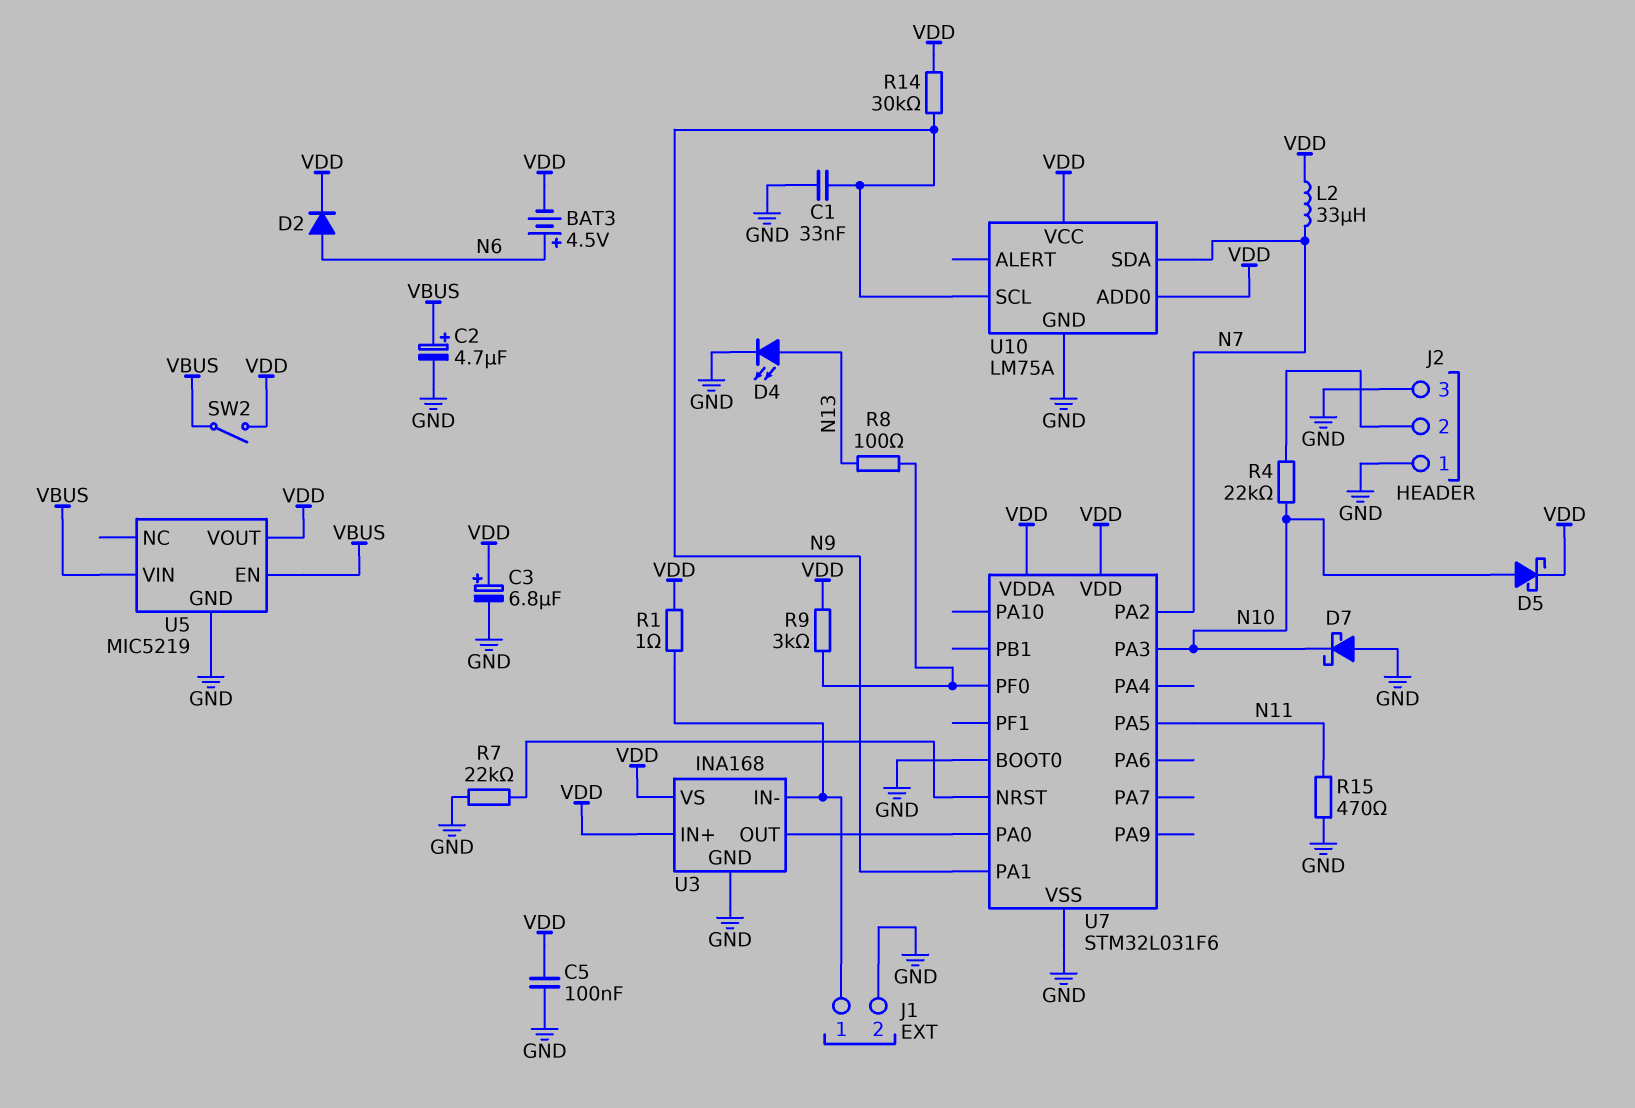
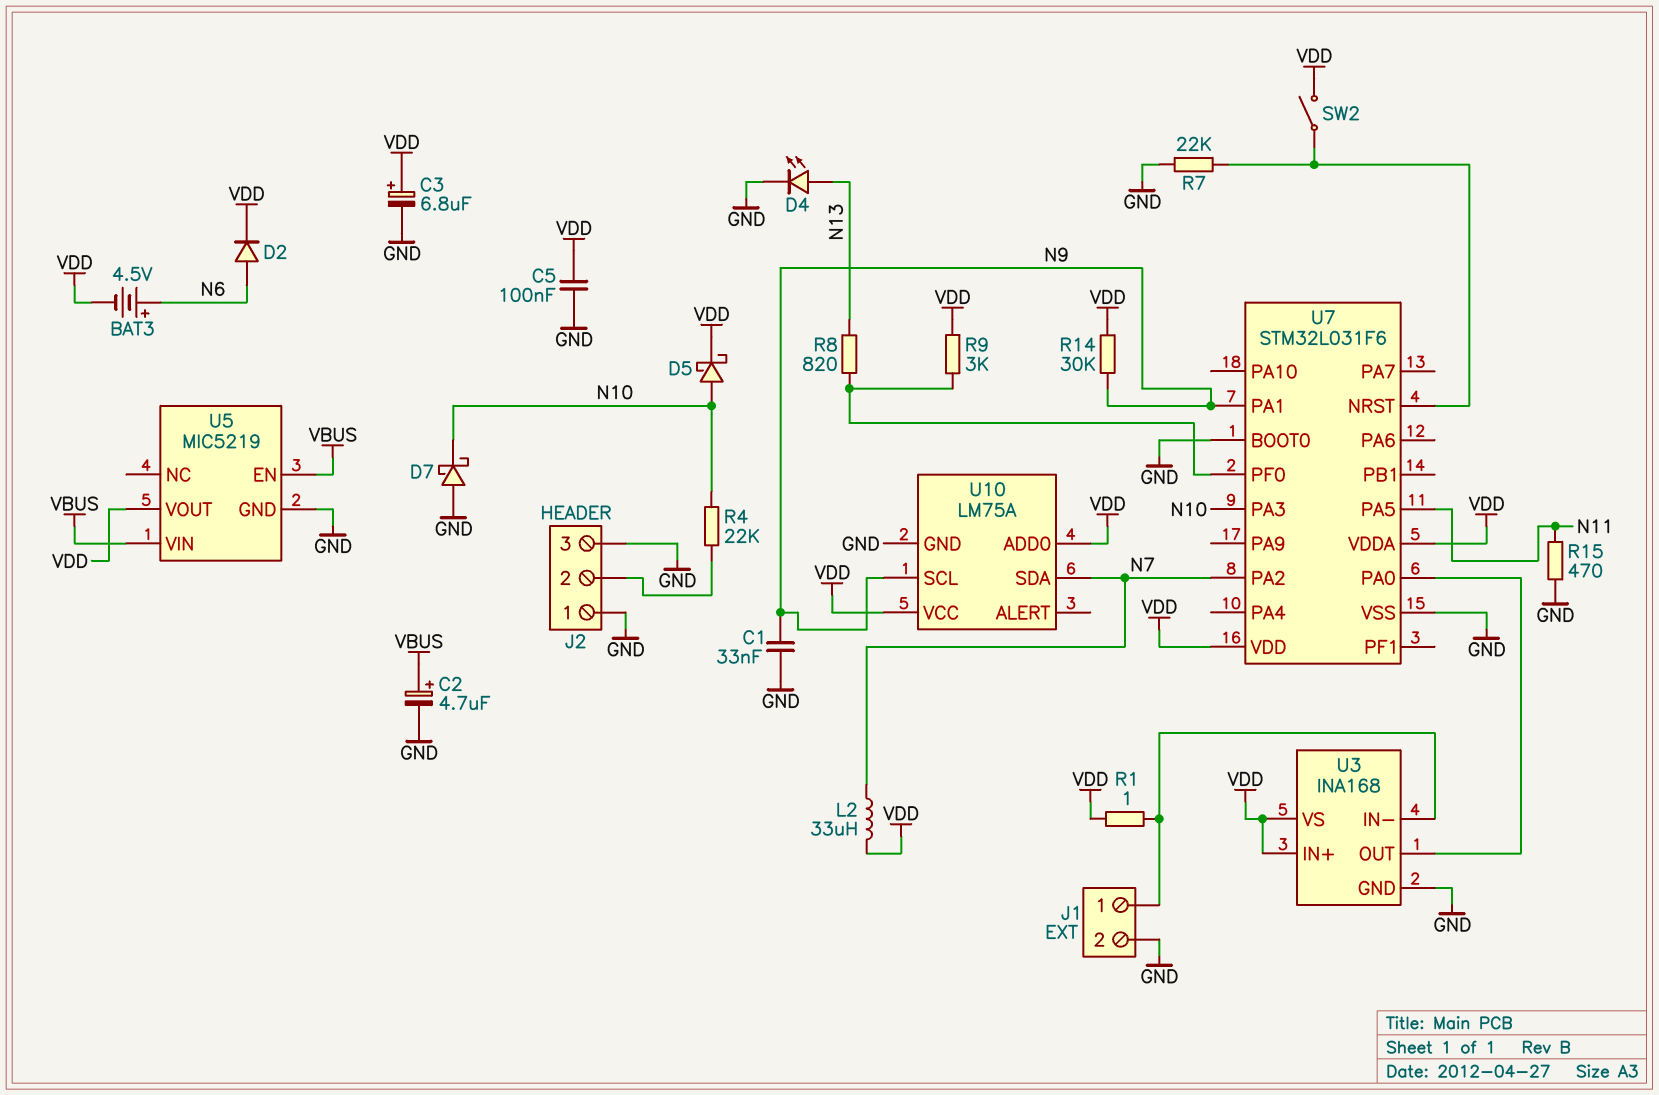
R8: 100 (N13, U7/PF0) -> 820 (N13, U7/PF0)
SW2: switch (VBUS, VDD) -> switch (U7/NRST, VDD)

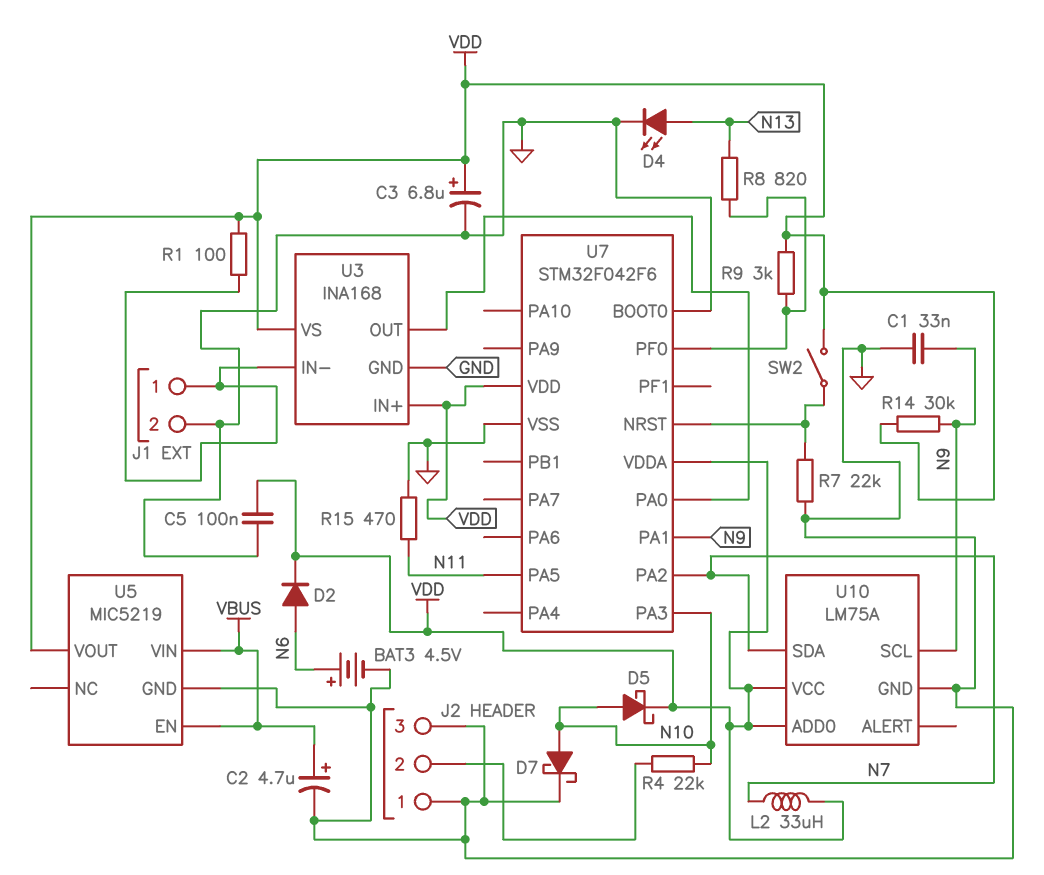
BAT3: 4.5V (plus N6, minus VDD) -> 4.5V (plus N6, minus GND)
D7: schottky (A GND, K N10) -> schottky (A N10, K GND)
R1: 1 (J1/1, VDD) -> 100 (J1/1, VDD)
U7: STM32L031F6 -> STM32F042F6

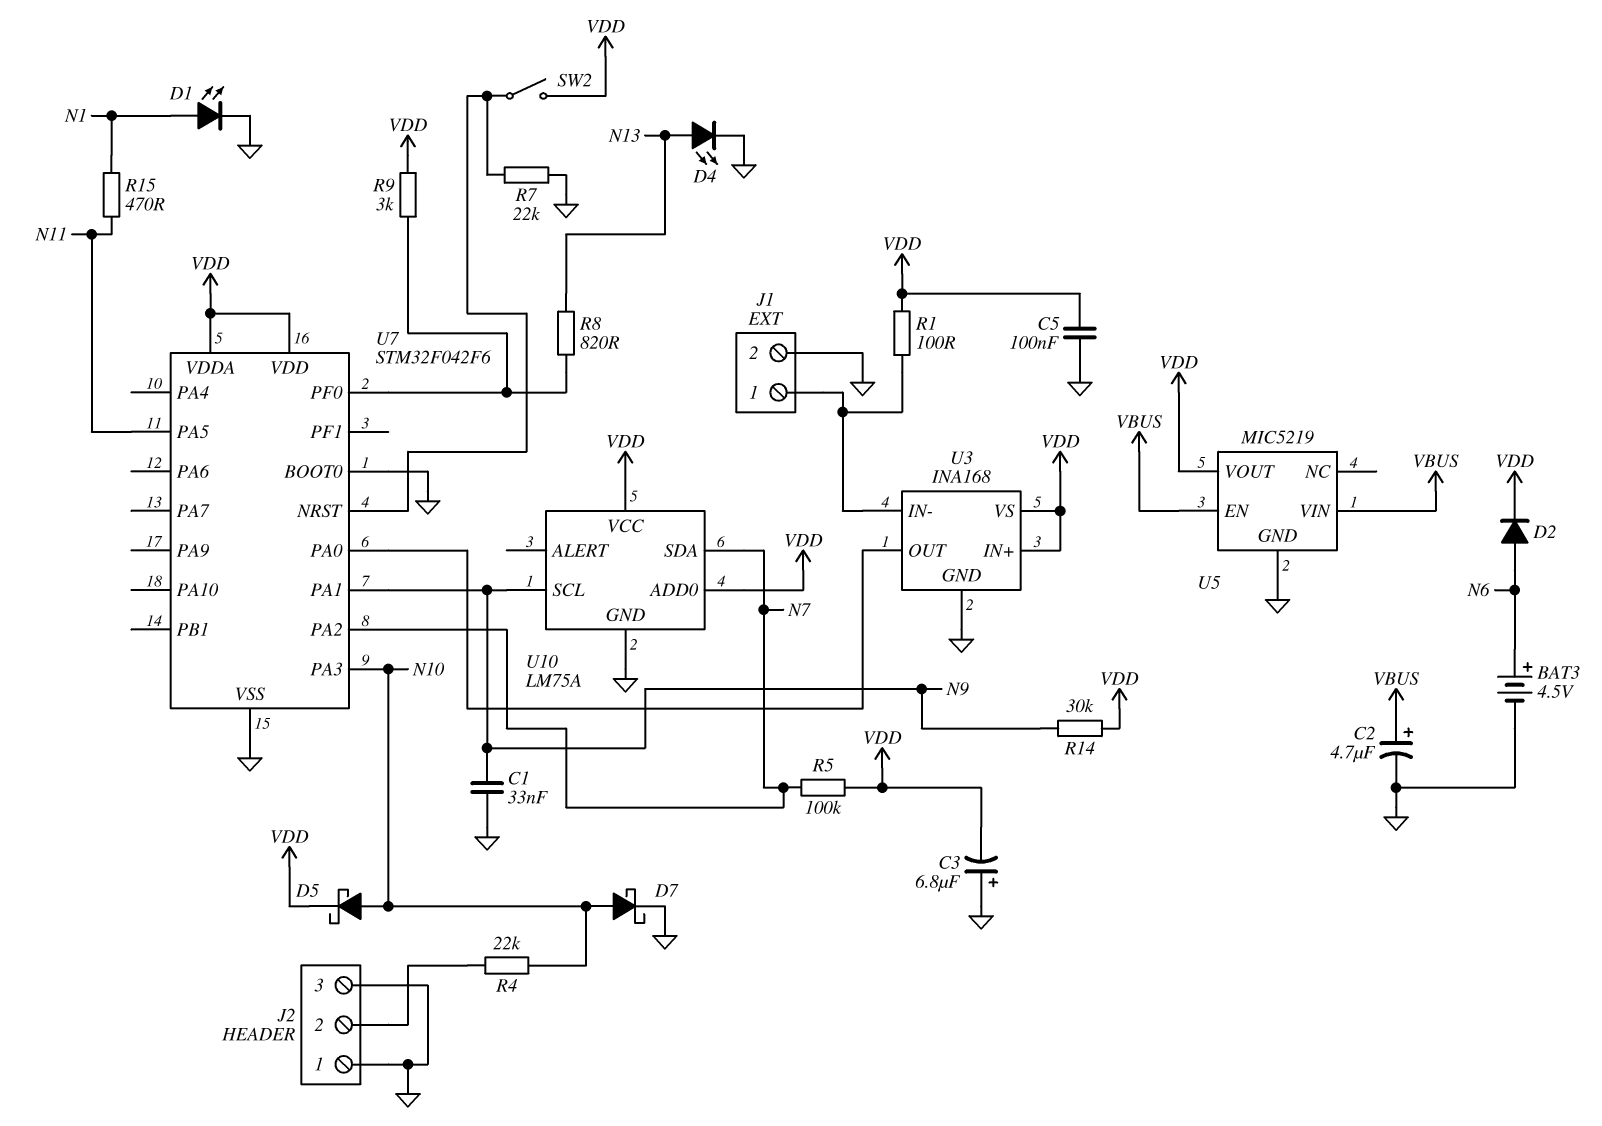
C3: 6.8uF (plus VDD, minus GND) -> 6.8uF (plus GND, minus VDD)
D1: none -> LED (A N1, K GND)
L2: 33uH (N7, VDD) -> none
R5: none -> 100k (N7, VDD)
R15: 470 (GND, N11) -> 470 (N1, N11)

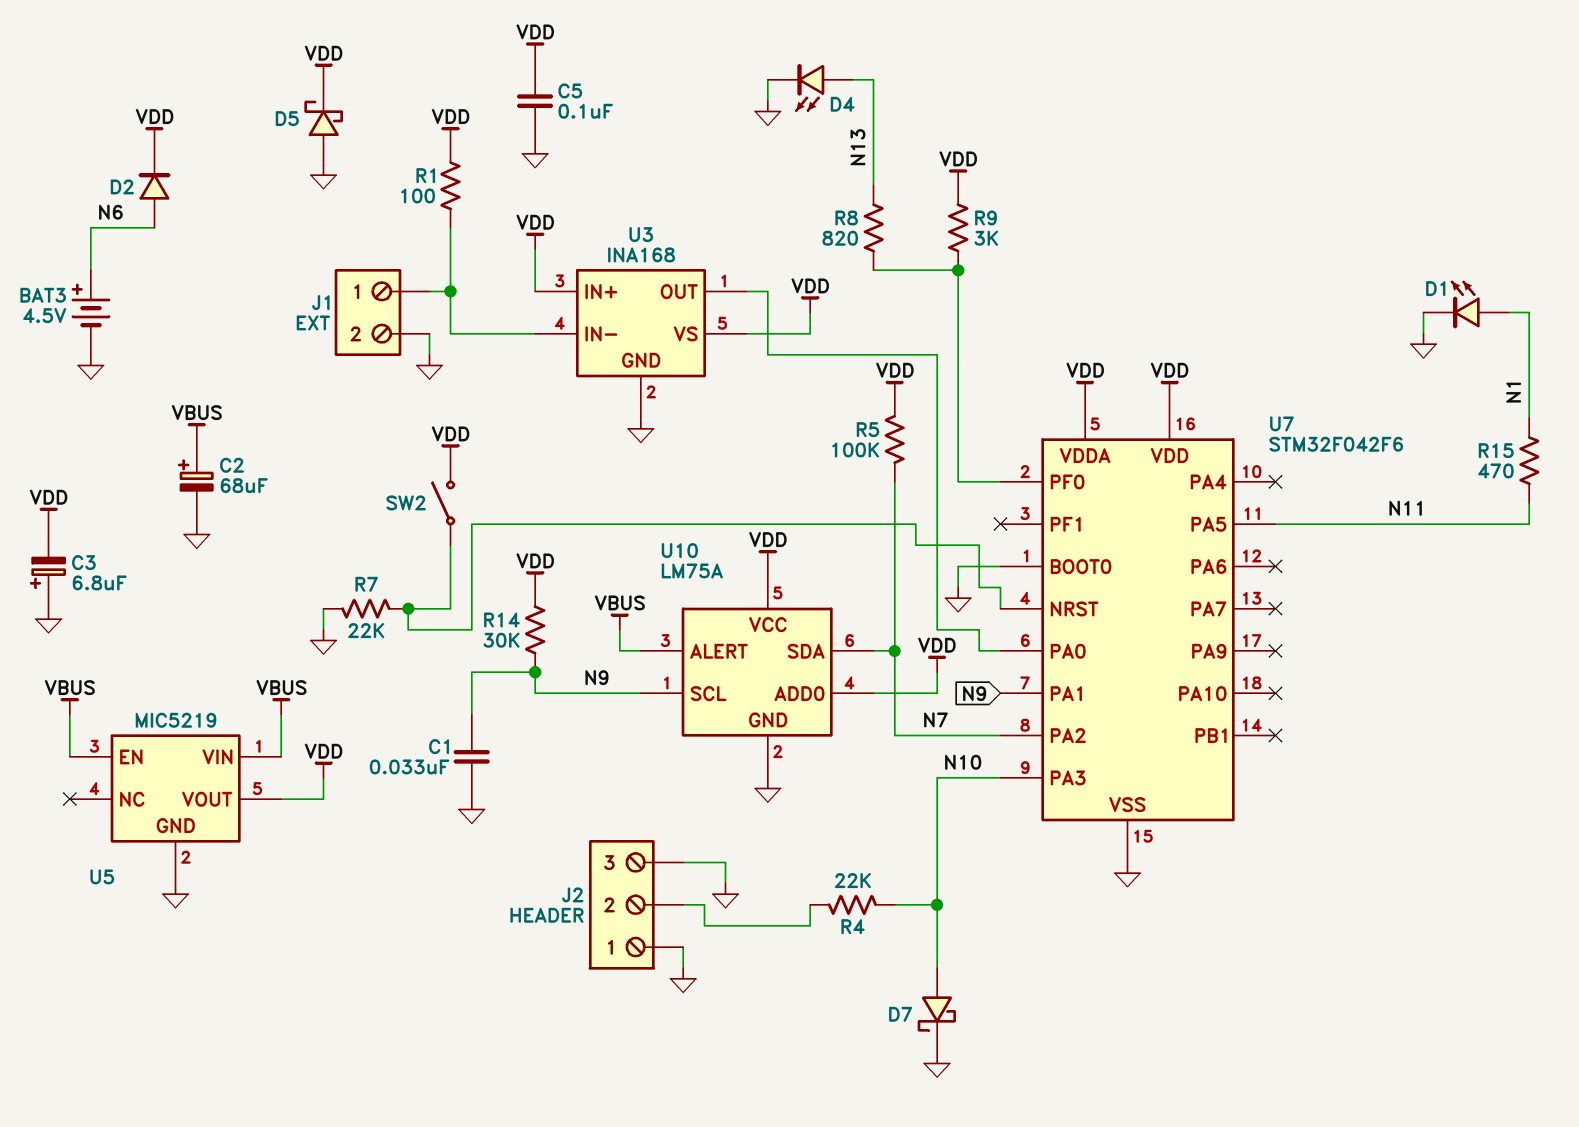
C2: 4.7uF (plus VBUS, minus GND) -> 68uF (plus VBUS, minus GND)
D5: schottky (A N10, K VDD) -> schottky (A GND, K VDD)
U10 pin ALERT: none -> VBUS

